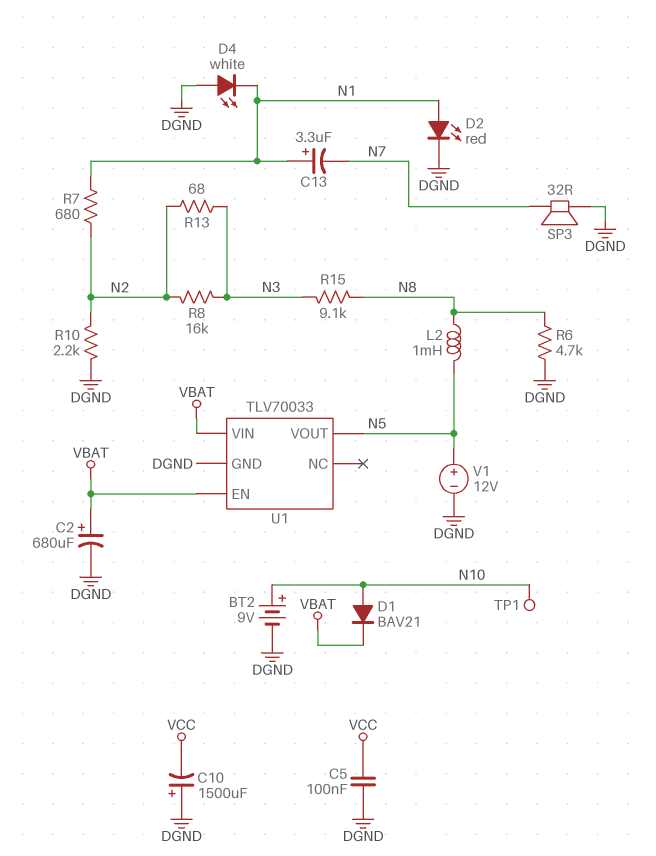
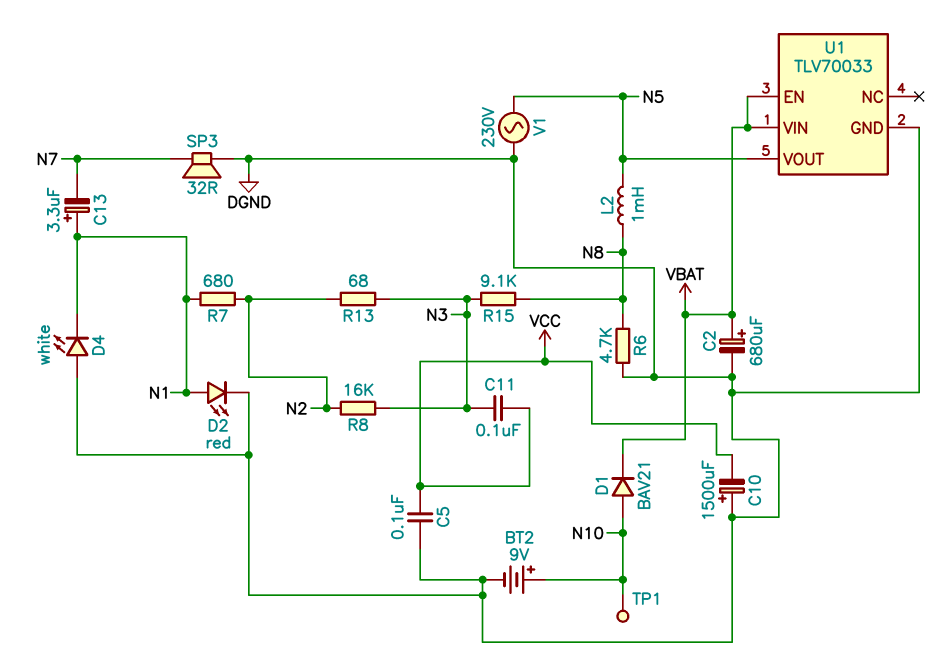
C11: none -> 100nF (N3, VCC)
R10: 2.2k (DGND, N2) -> none
V1: 12V (plus N5, minus DGND) -> AC 230V (DGND, N5)

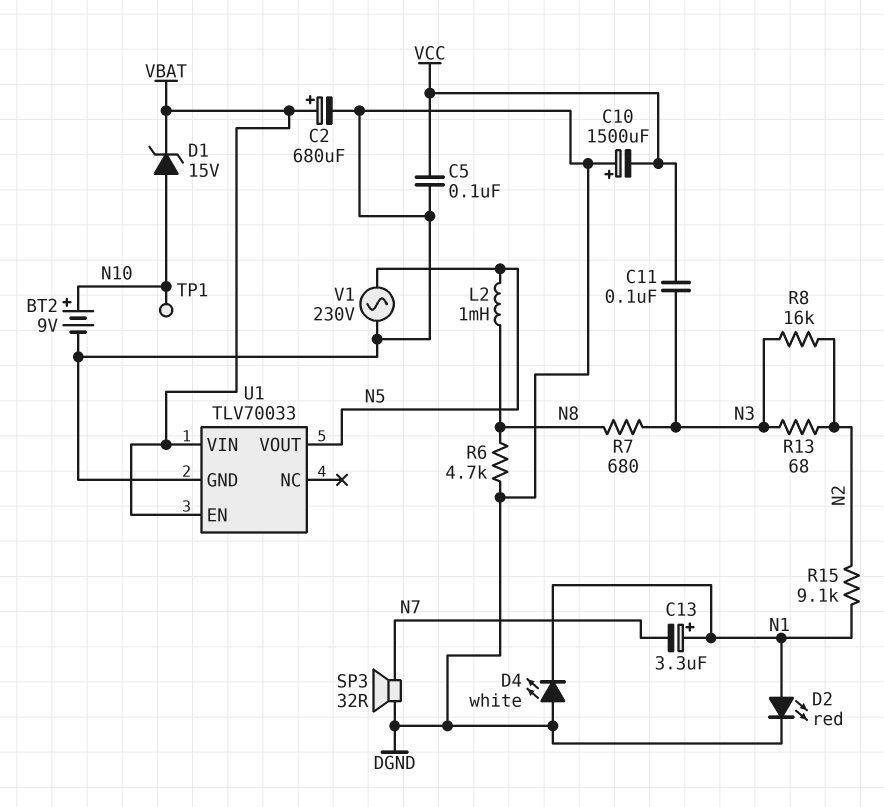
D1: diode BAV21 (A N10, K VBAT) -> zener 15V (A N10, K VBAT)
R7: 680 (N1, N2) -> 680 (N3, N8)
R15: 9.1k (N3, N8) -> 9.1k (N1, N2)

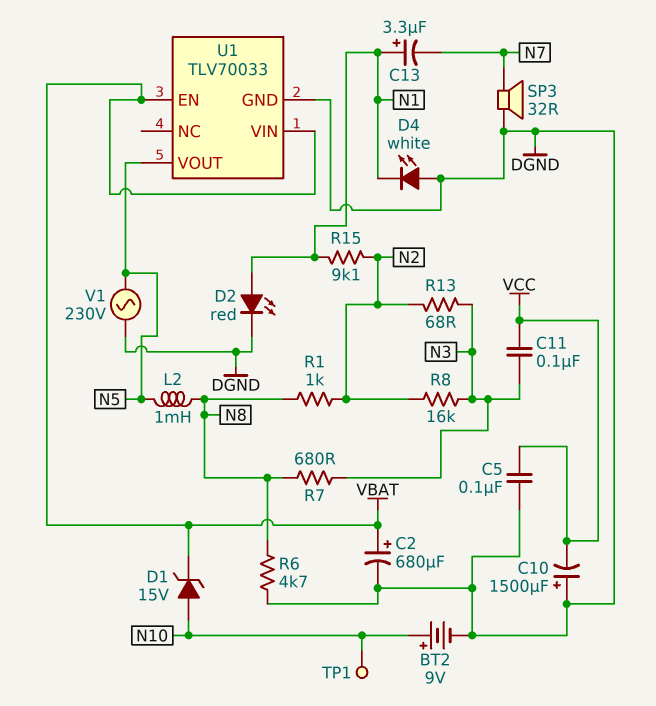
R1: none -> 1k (N2, N8)

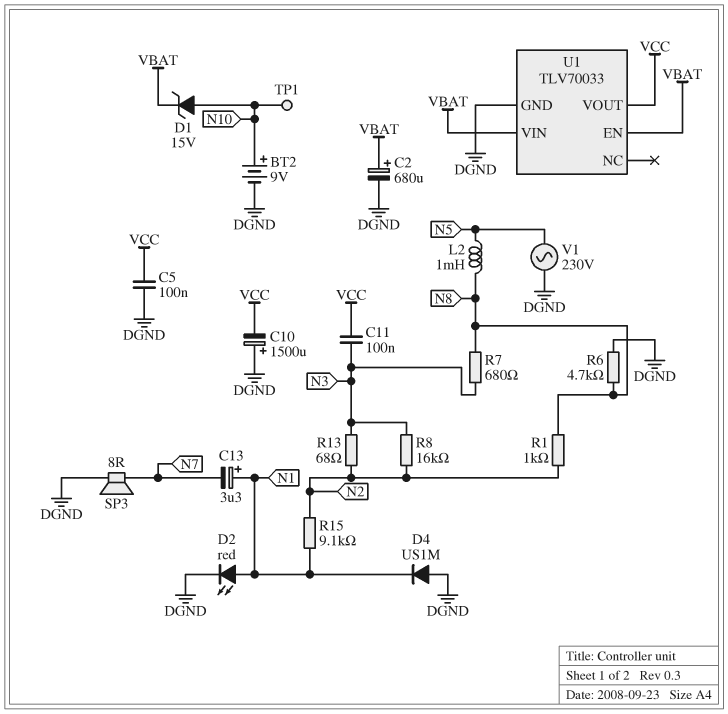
D4: LED white (A DGND, K N1) -> diode US1M (A DGND, K N1)
SP3: speaker 32R (DGND, N7) -> speaker 8R (DGND, N7)
U1 pin VOUT: N5 -> VCC

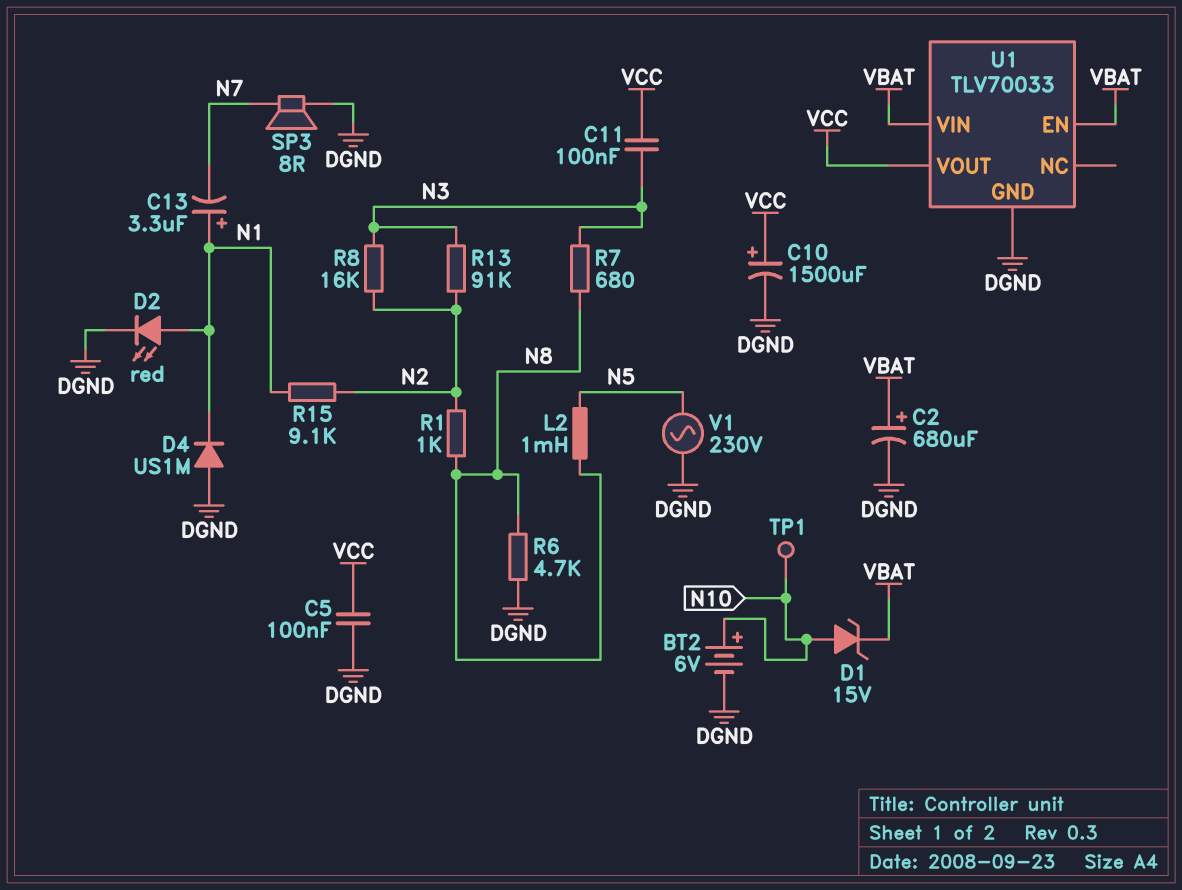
BT2: 9V (plus N10, minus DGND) -> 6V (plus N10, minus DGND)
C10: 1500uF (plus DGND, minus VCC) -> 1500uF (plus VCC, minus DGND)
R13: 68 (N2, N3) -> 91k (N2, N3)

